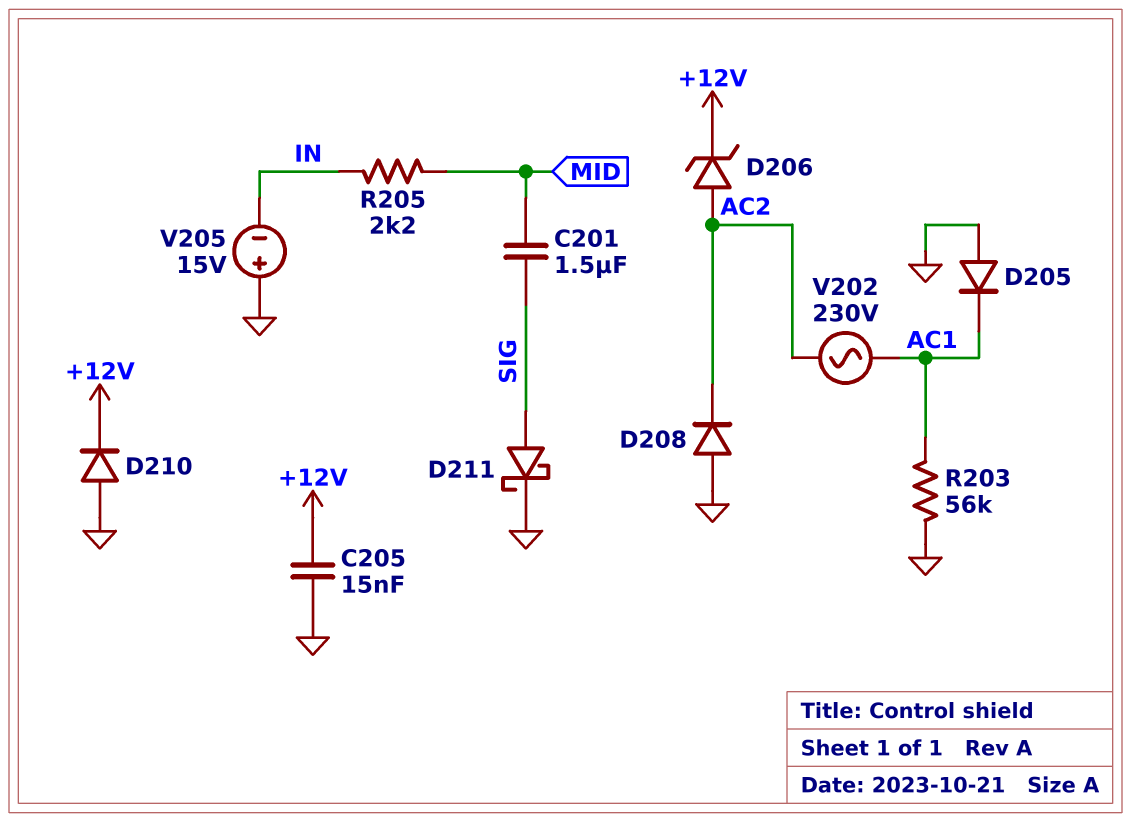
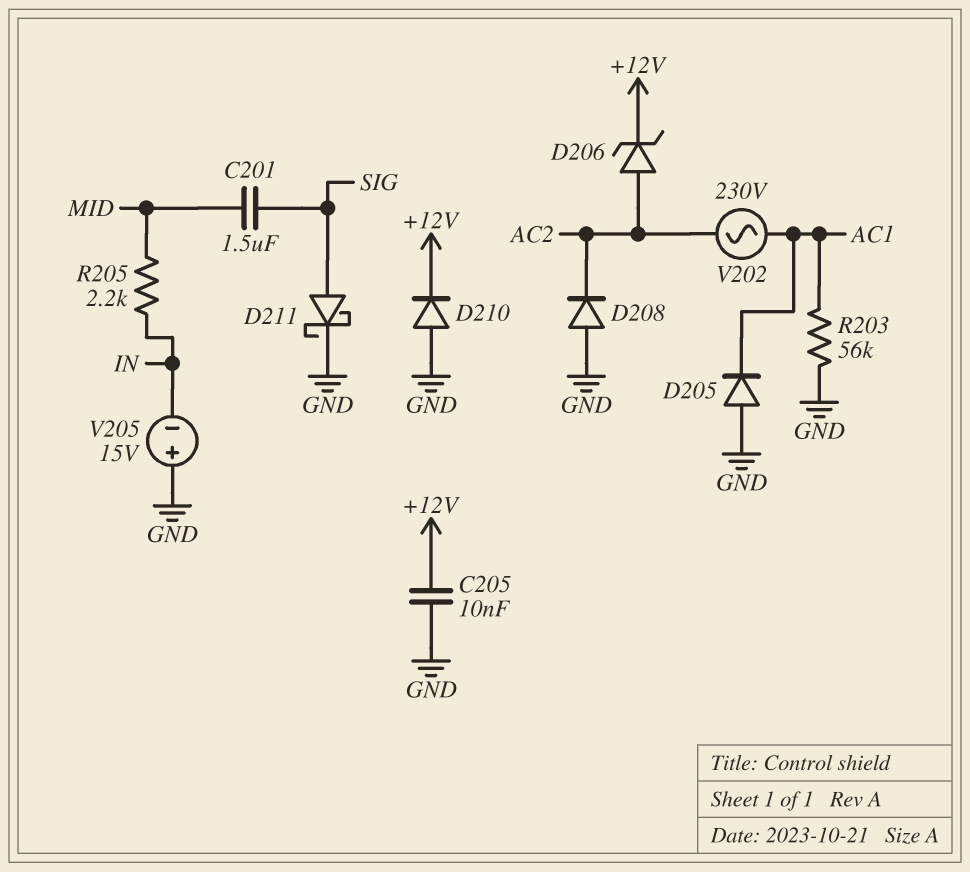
C205: 15nF (+12V, GND) -> 10nF (+12V, GND)

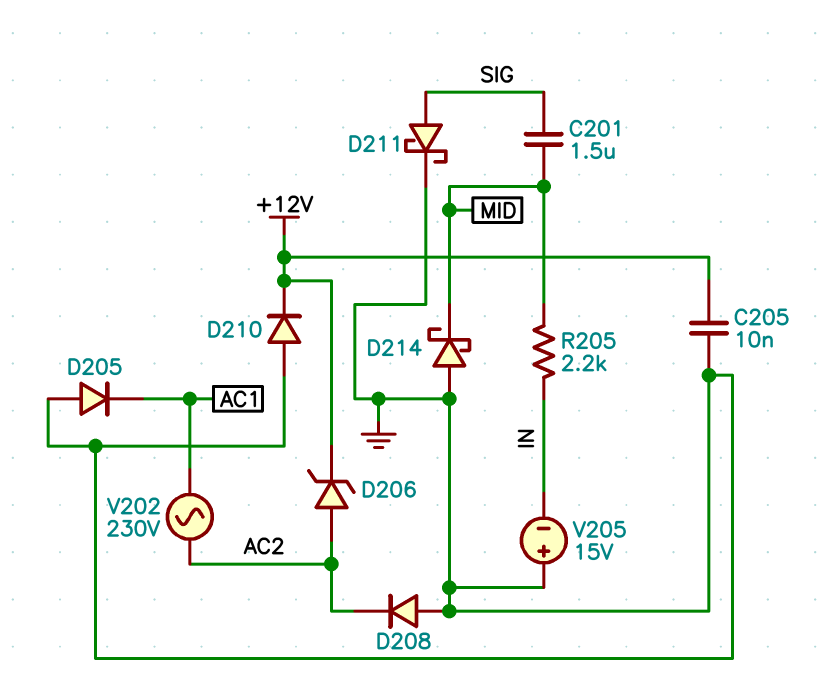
D214: none -> schottky (A GND, K MID)
R203: 56k (AC1, GND) -> none

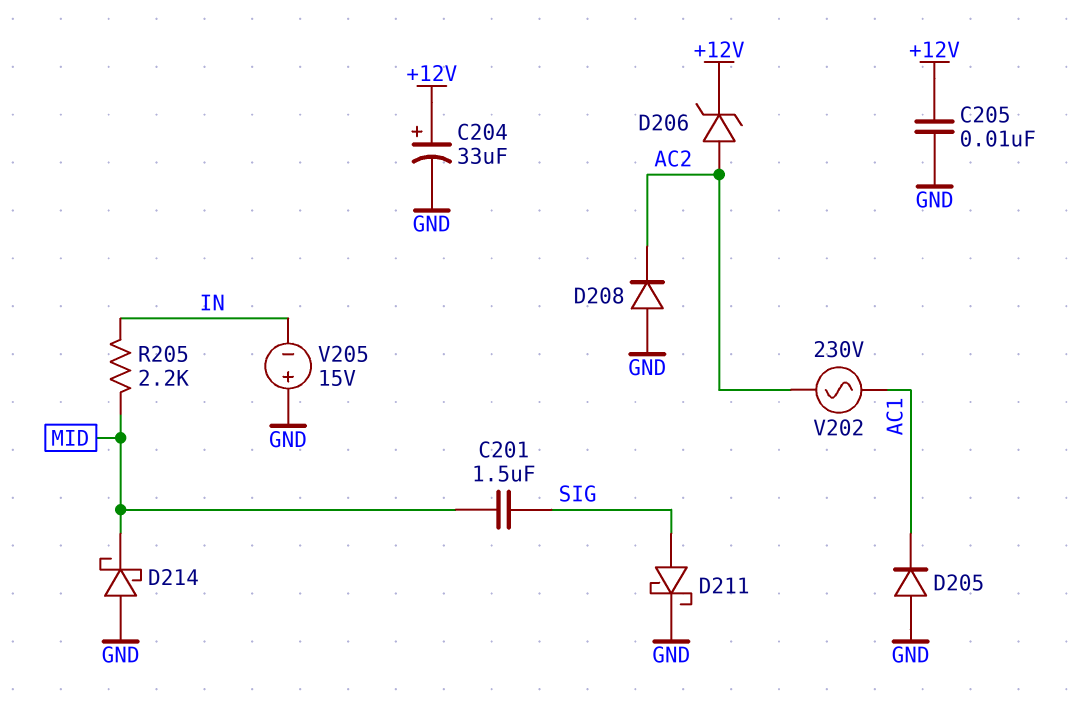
C204: none -> 33uF (plus +12V, minus GND)
D210: diode (A GND, K +12V) -> none

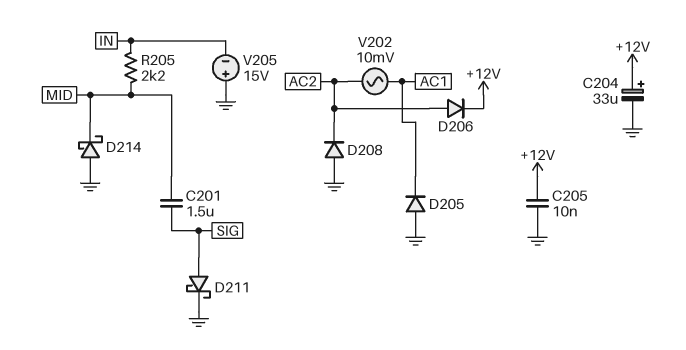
D206: zener (A AC2, K +12V) -> diode (A AC2, K +12V)
V202: AC 230V (AC1, AC2) -> AC 10mV (AC1, AC2)

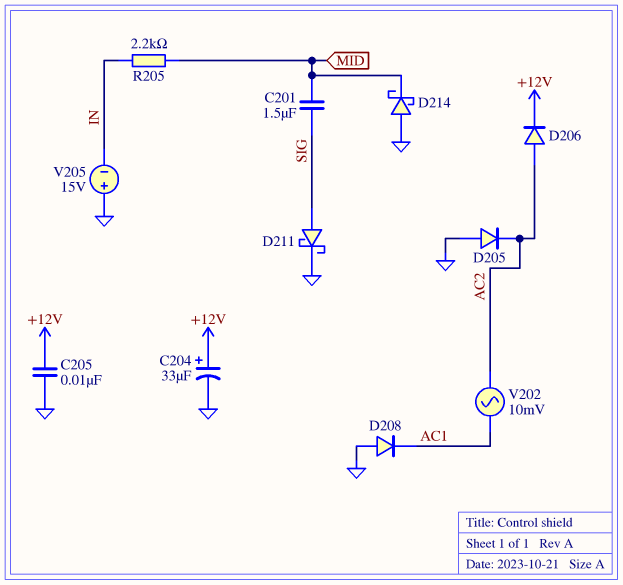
D205: diode (A GND, K AC1) -> diode (A GND, K AC2)
D208: diode (A GND, K AC2) -> diode (A GND, K AC1)

